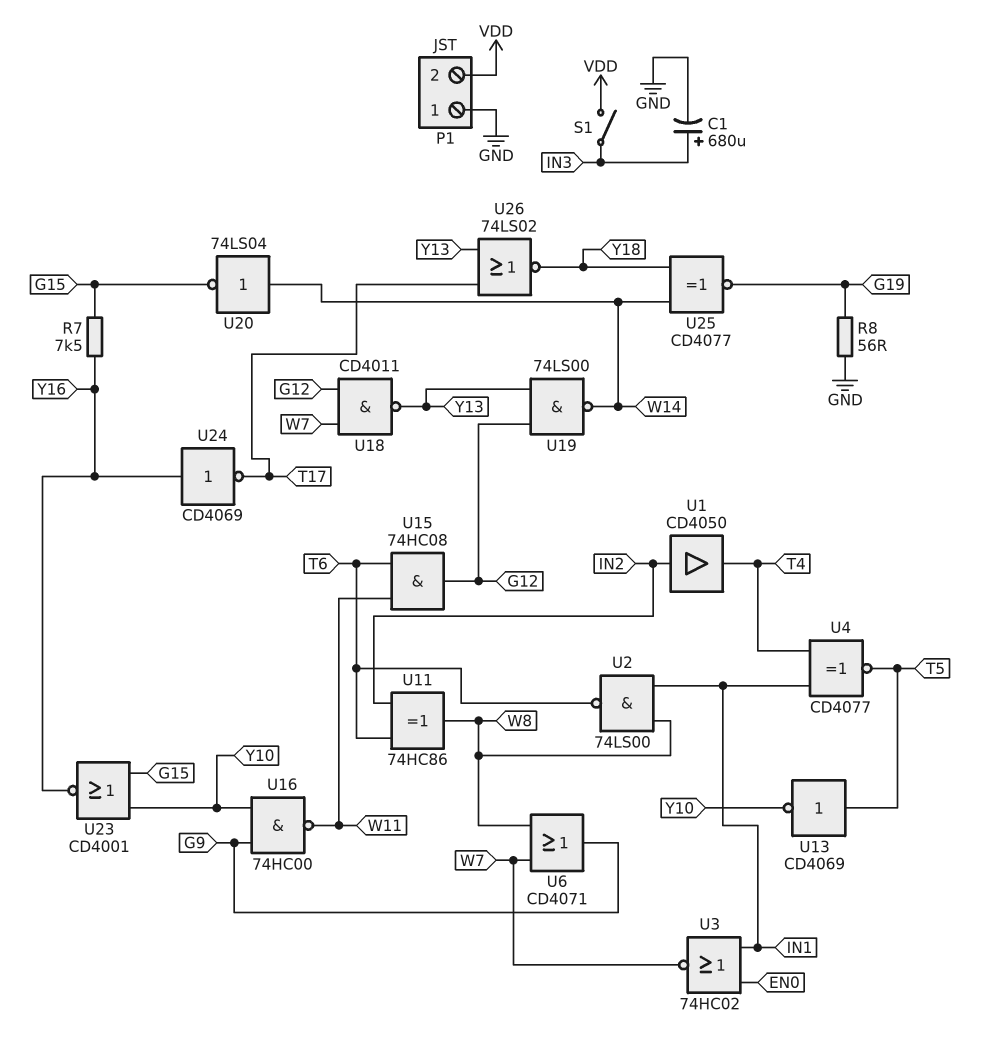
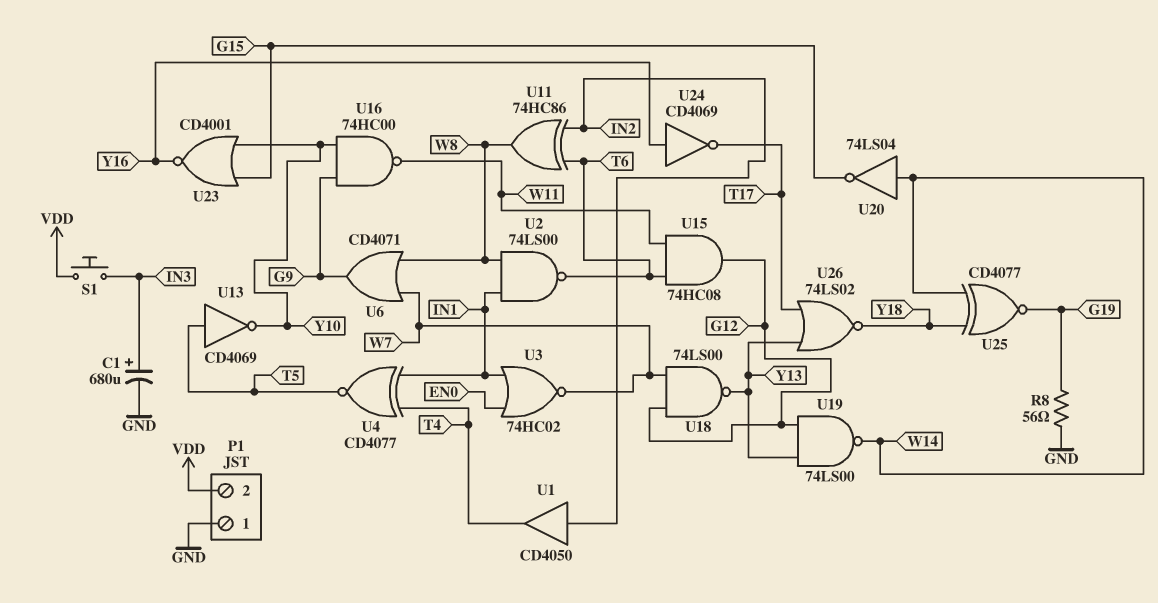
R7: 7.5k (G15, Y16) -> none
S1: switch (IN3, VDD) -> button (IN3, VDD)
U18: NAND CD4011 (in G12, in W7, out Y13) -> NAND 74LS00 (in G12, in W7, out Y13)

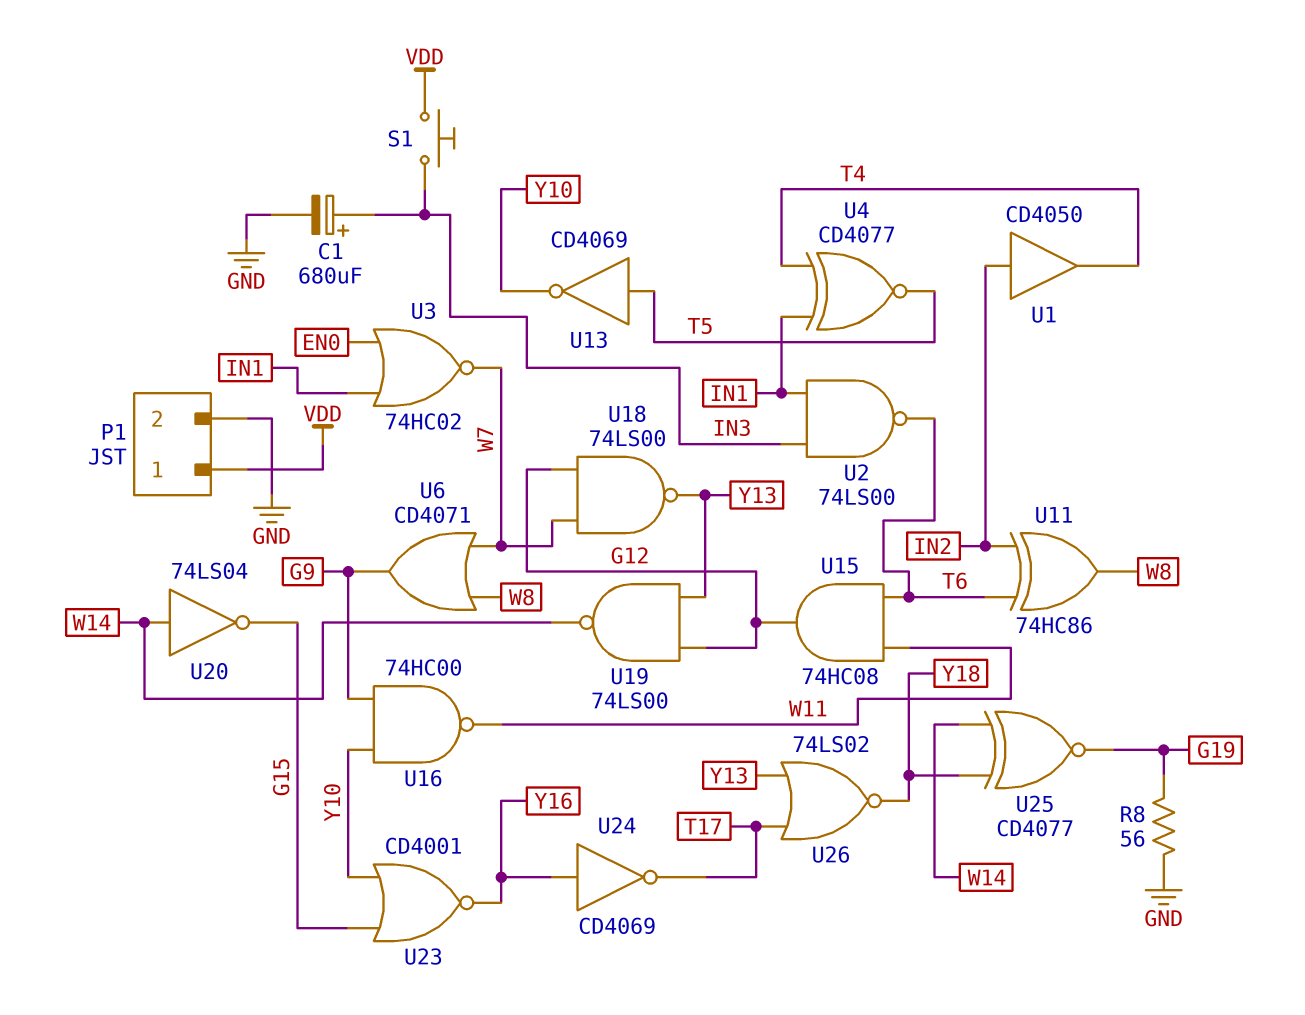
P1 pin 1: GND -> VDD
P1 pin 2: VDD -> GND
U2: NAND 74LS00 (in IN1, in W8, out T6) -> NAND 74LS00 (in IN1, in IN3, out T6)

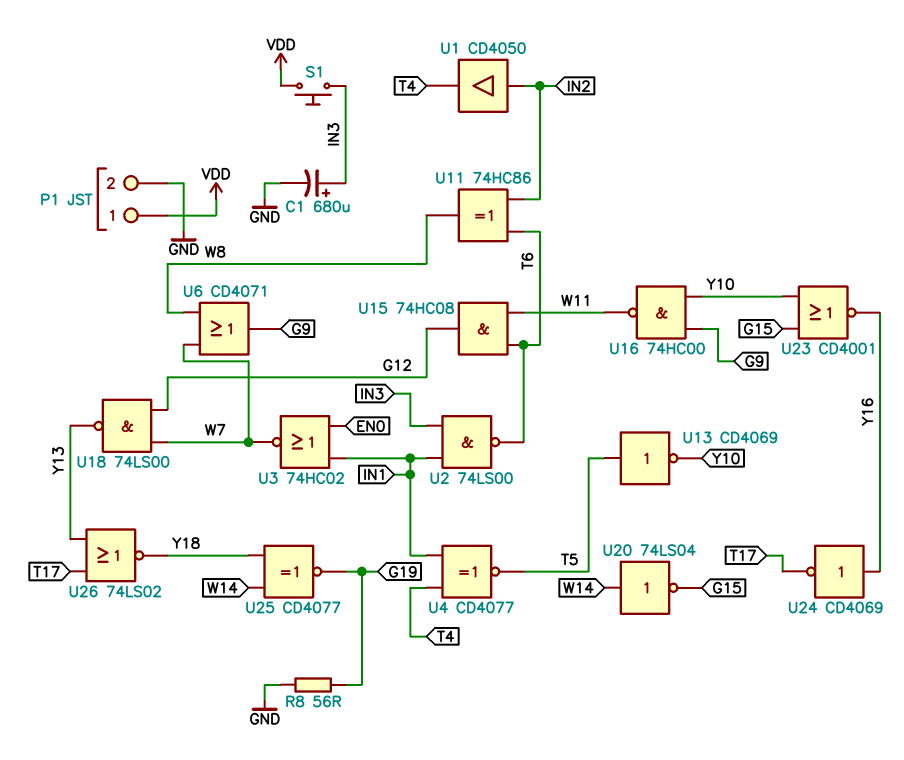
U19: NAND 74LS00 (in G12, in Y13, out W14) -> none

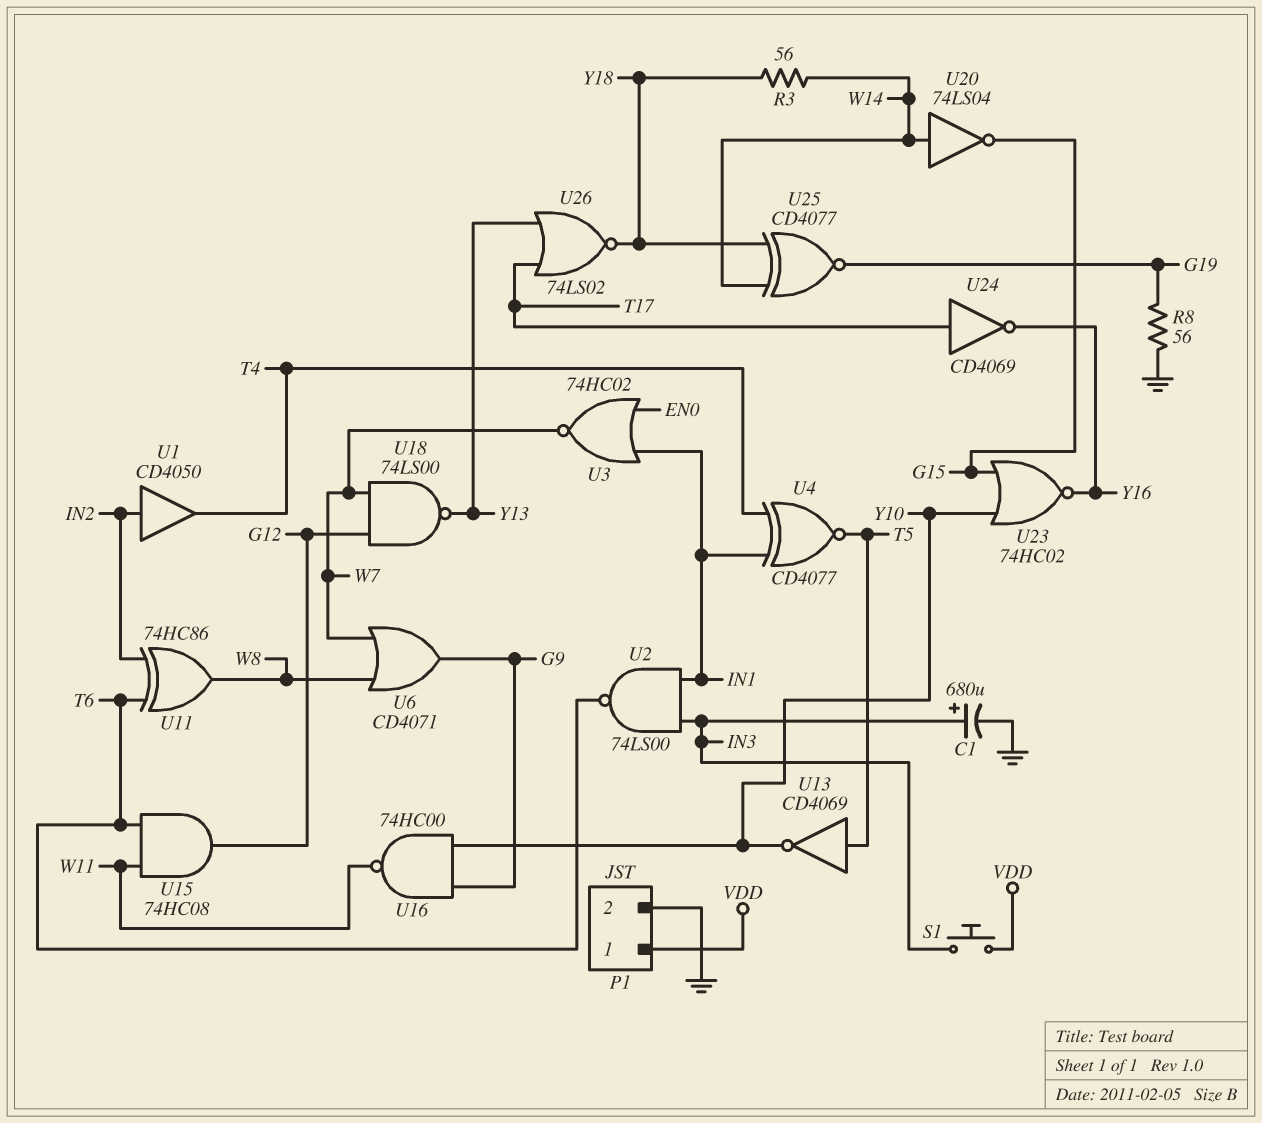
R3: none -> 56 (W14, Y18)
U23: NOR CD4001 (in G15, in Y10, out Y16) -> NOR 74HC02 (in G15, in Y10, out Y16)
U24: NOT CD4069 (in Y16, out T17) -> NOT CD4069 (in T17, out Y16)

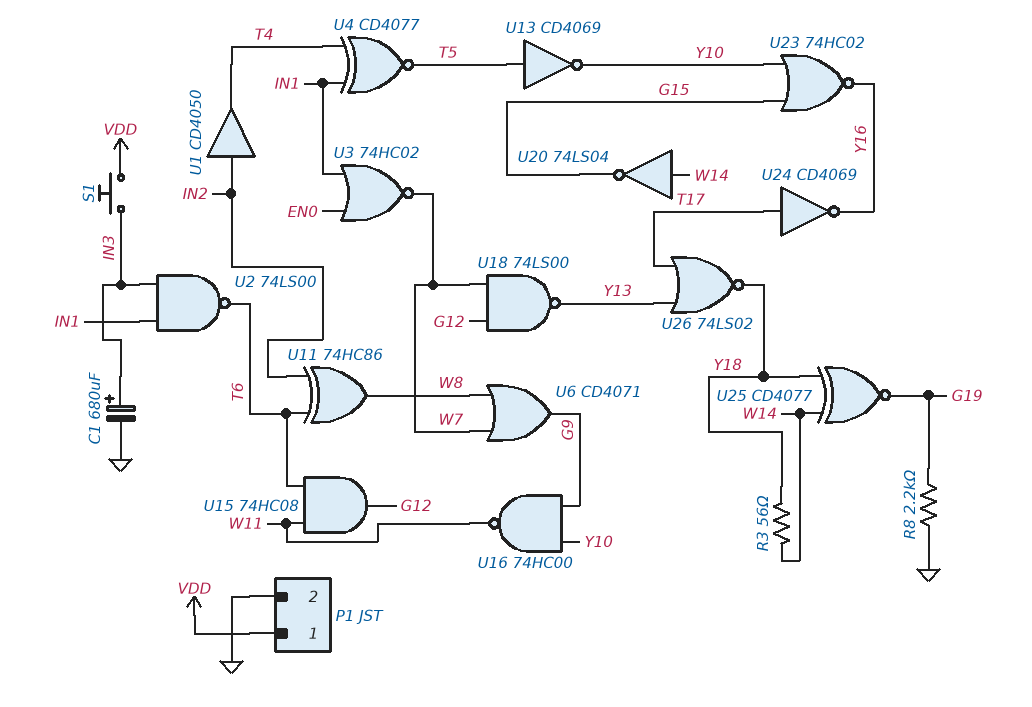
R8: 56 (G19, GND) -> 2.2k (G19, GND)

